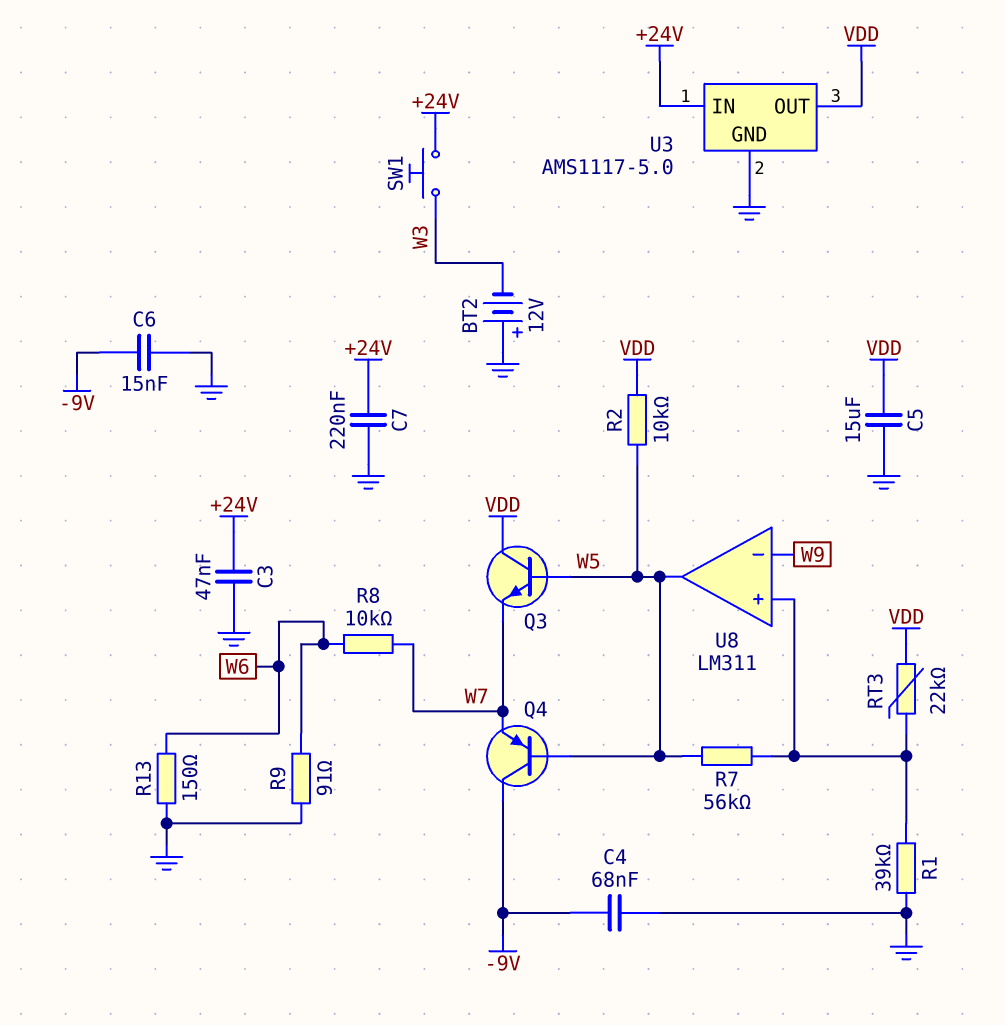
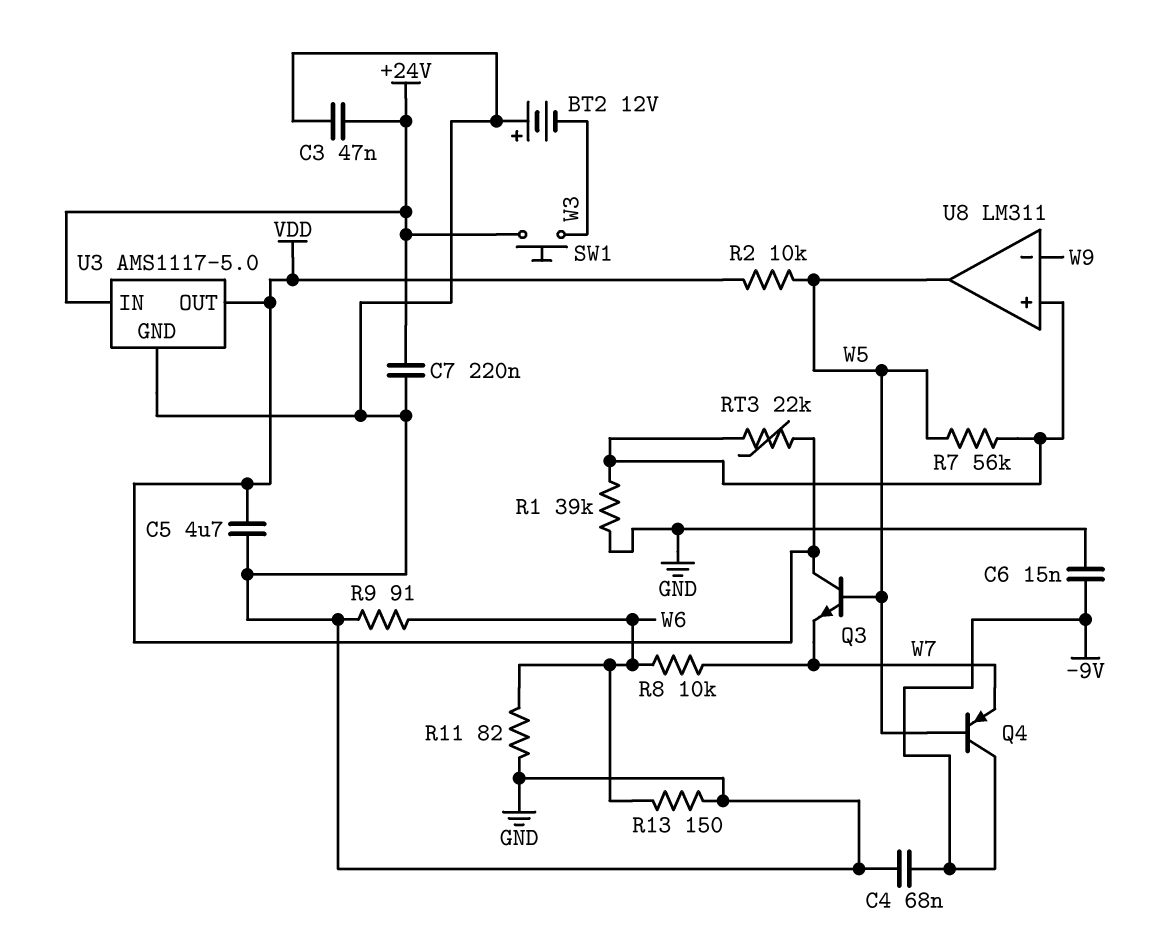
C5: 15uF (GND, VDD) -> 4.7uF (GND, VDD)
R11: none -> 82 (GND, W6)

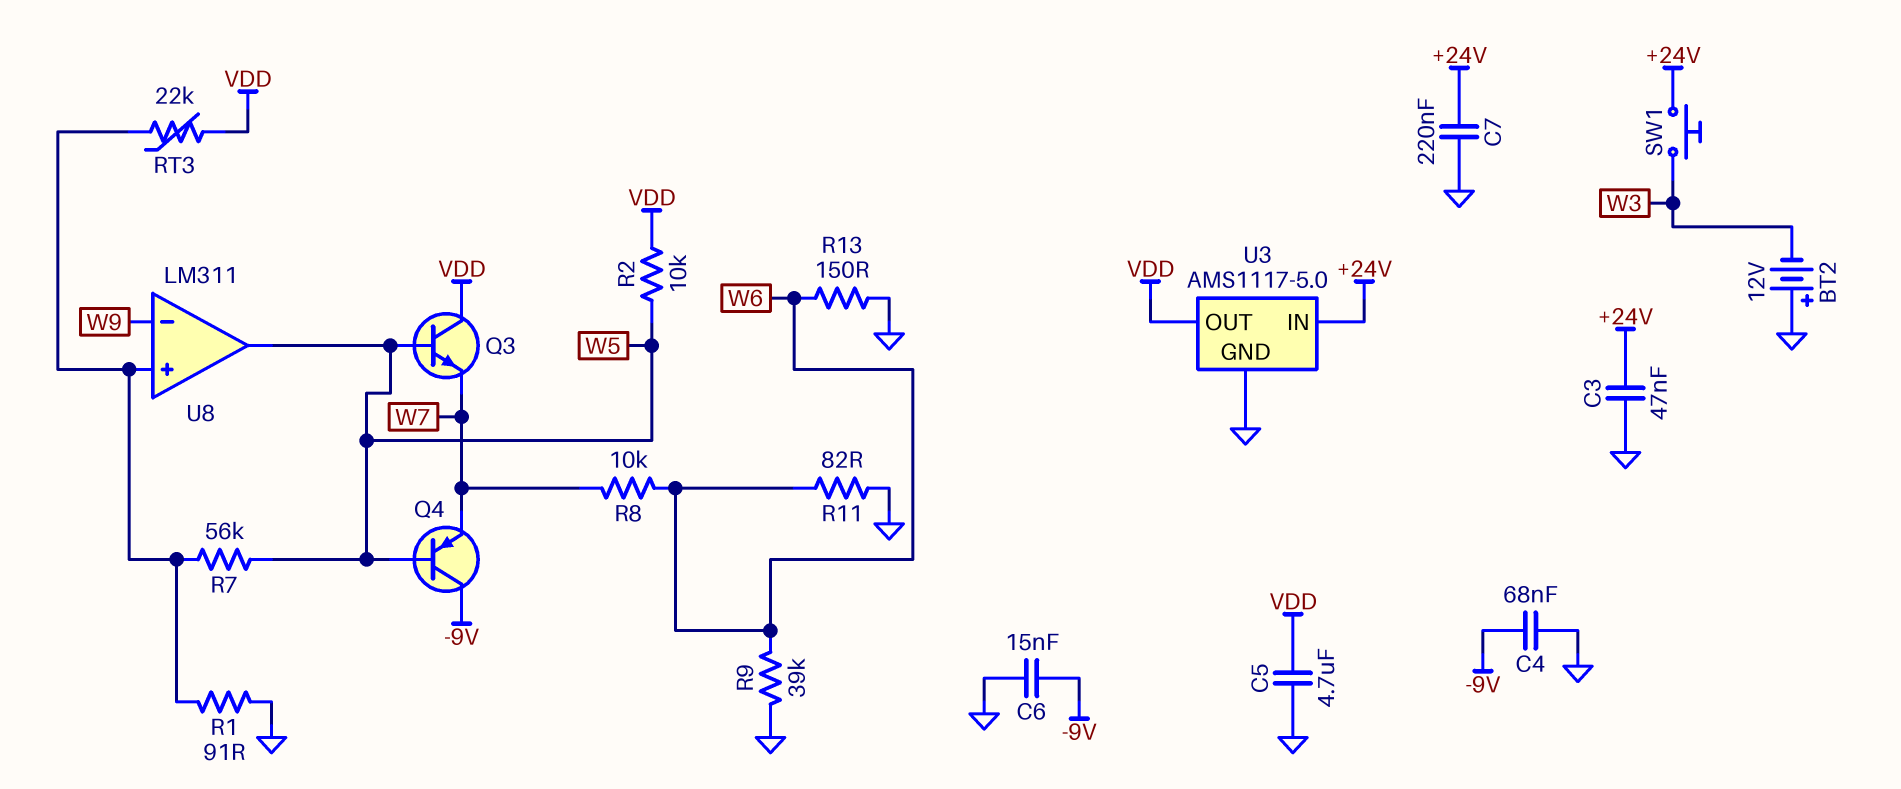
R1: 39k (GND, U8/in+) -> 91 (GND, U8/in+)
R9: 91 (GND, W6) -> 39k (GND, W6)

